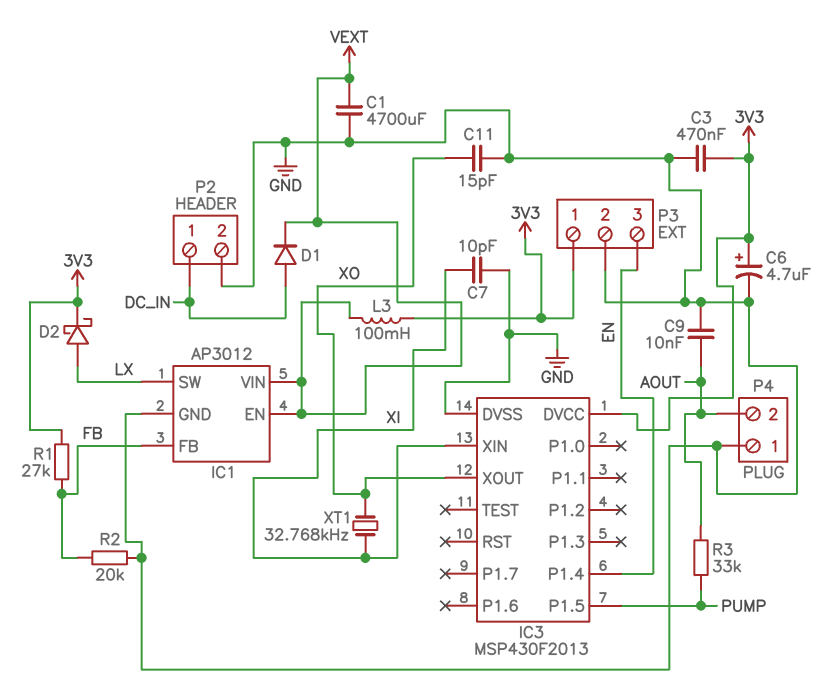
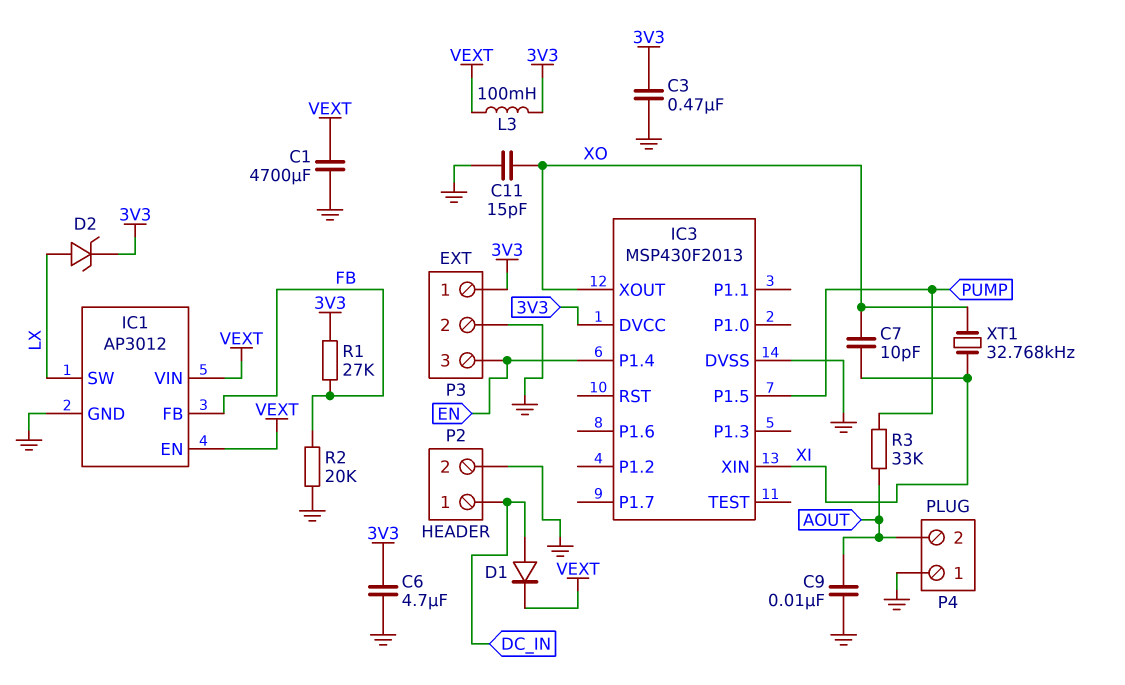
C6: 4.7uF (plus 3V3, minus GND) -> 4.7uF (3V3, GND)
C7: 10pF (GND, XI) -> 10pF (XI, XO)
D2: schottky (A LX, K 3V3) -> zener (A LX, K 3V3)

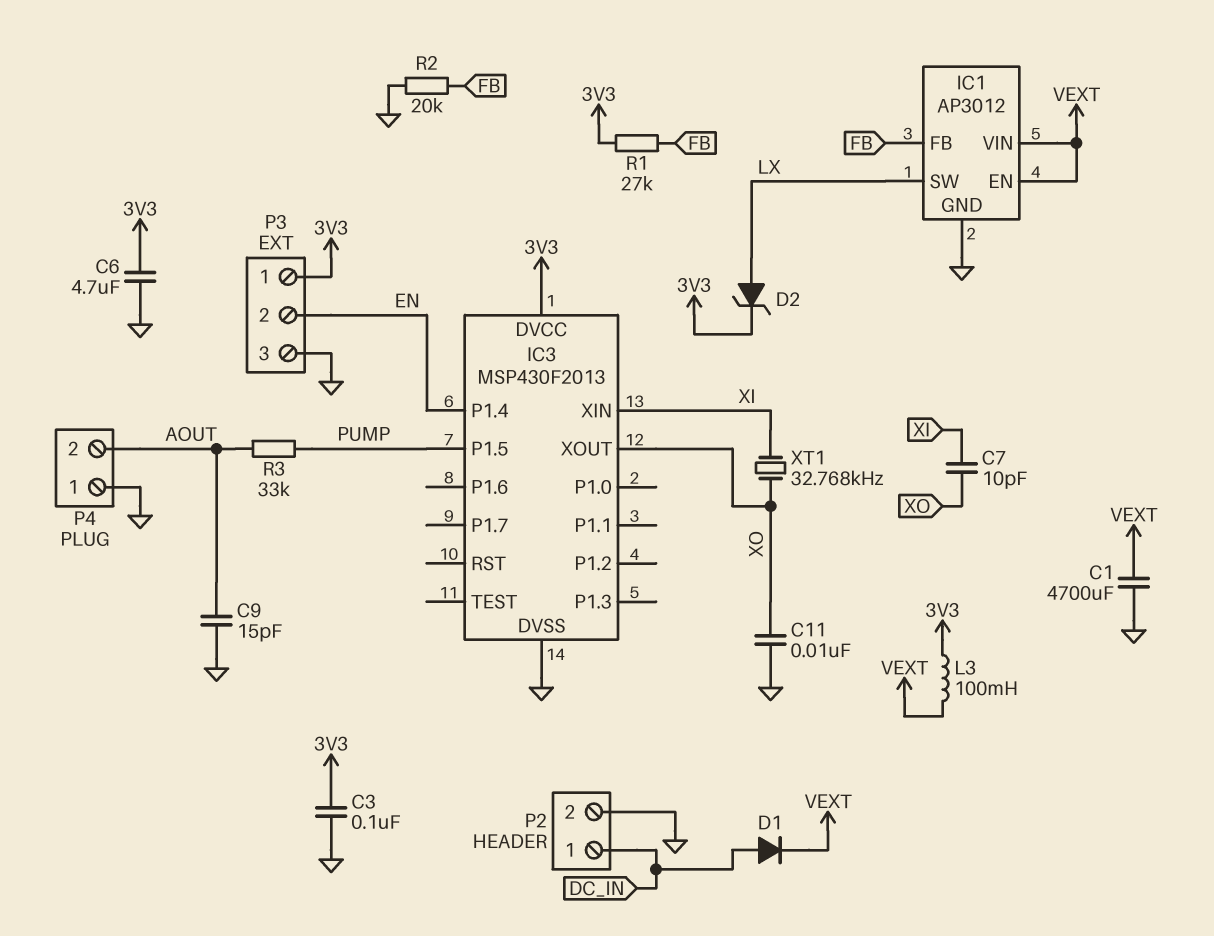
C3: 470nF (3V3, GND) -> 100nF (3V3, GND)
C9: 10nF (AOUT, GND) -> 15pF (AOUT, GND)
C11: 15pF (GND, XO) -> 10nF (GND, XO)
P3 pin 2: GND -> EN
P3 pin 3: EN -> GND

